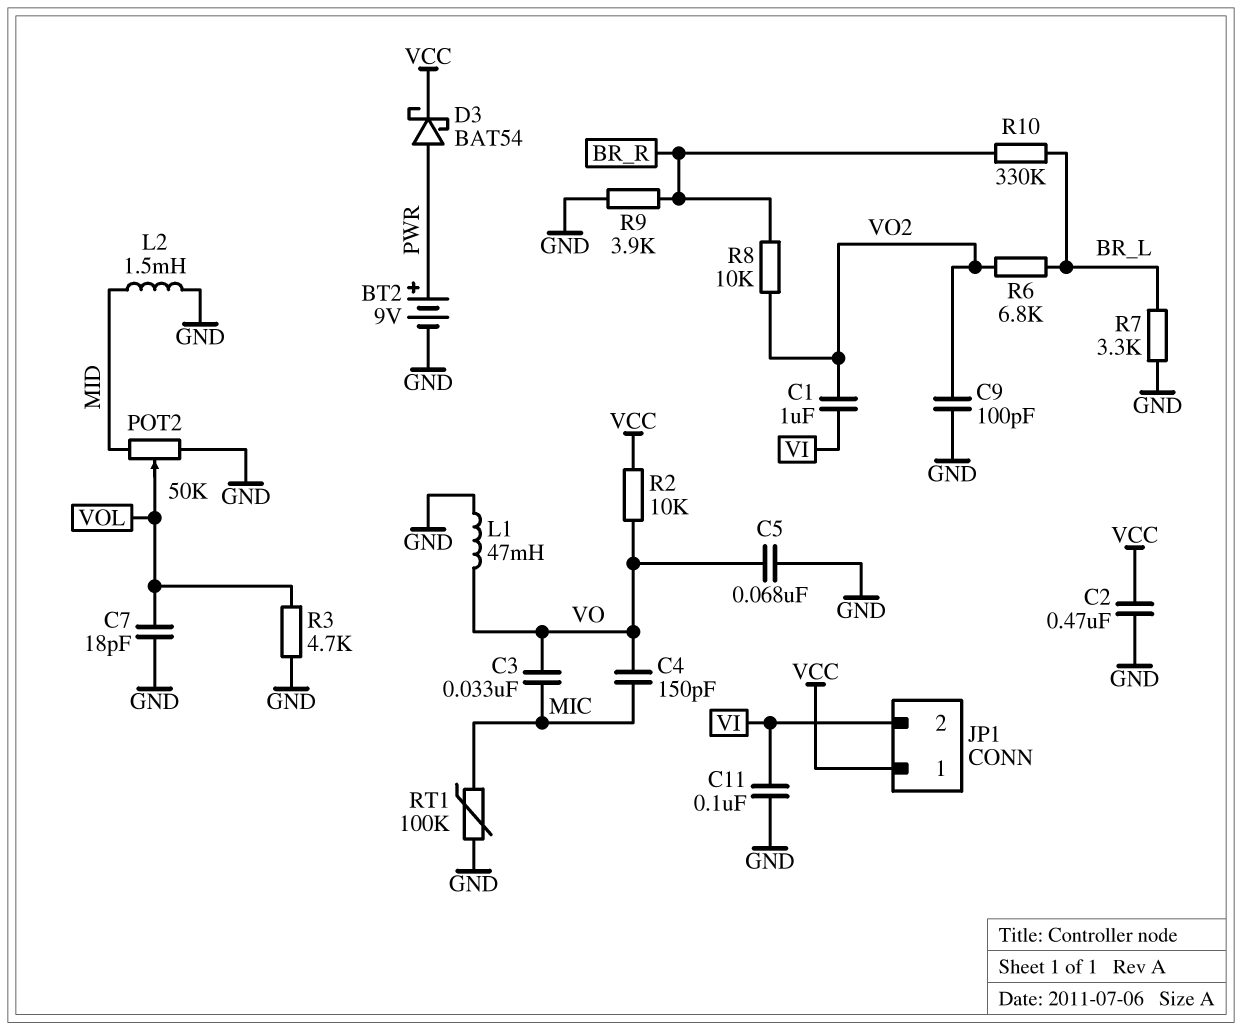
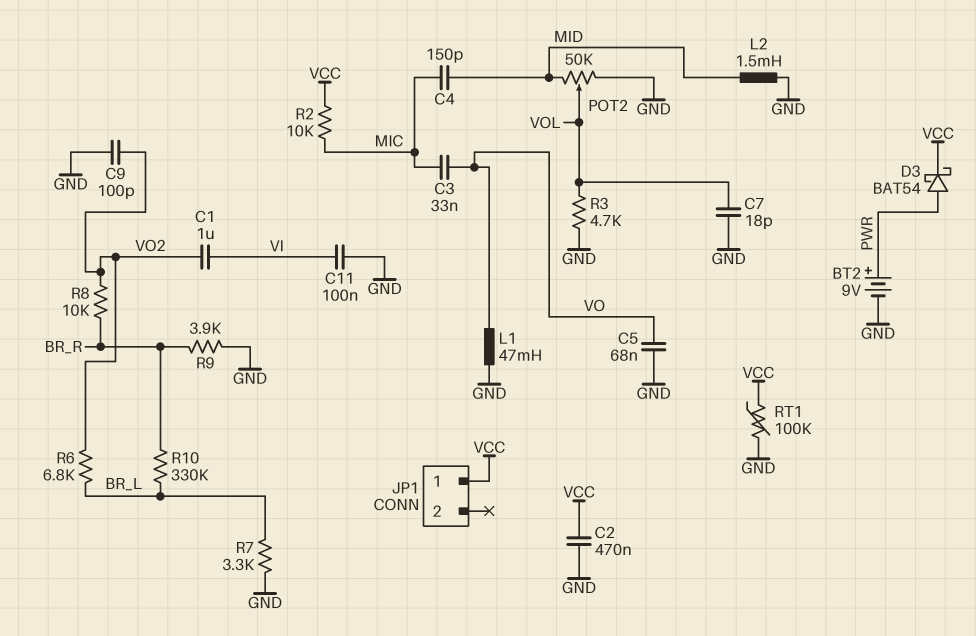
C4: 150pF (MIC, VO) -> 150pF (MIC, MID)
JP1 pin 2: VI -> none
R2: 10k (VCC, VO) -> 10k (MIC, VCC)
RT1: 100k (GND, MIC) -> 100k (GND, VCC)

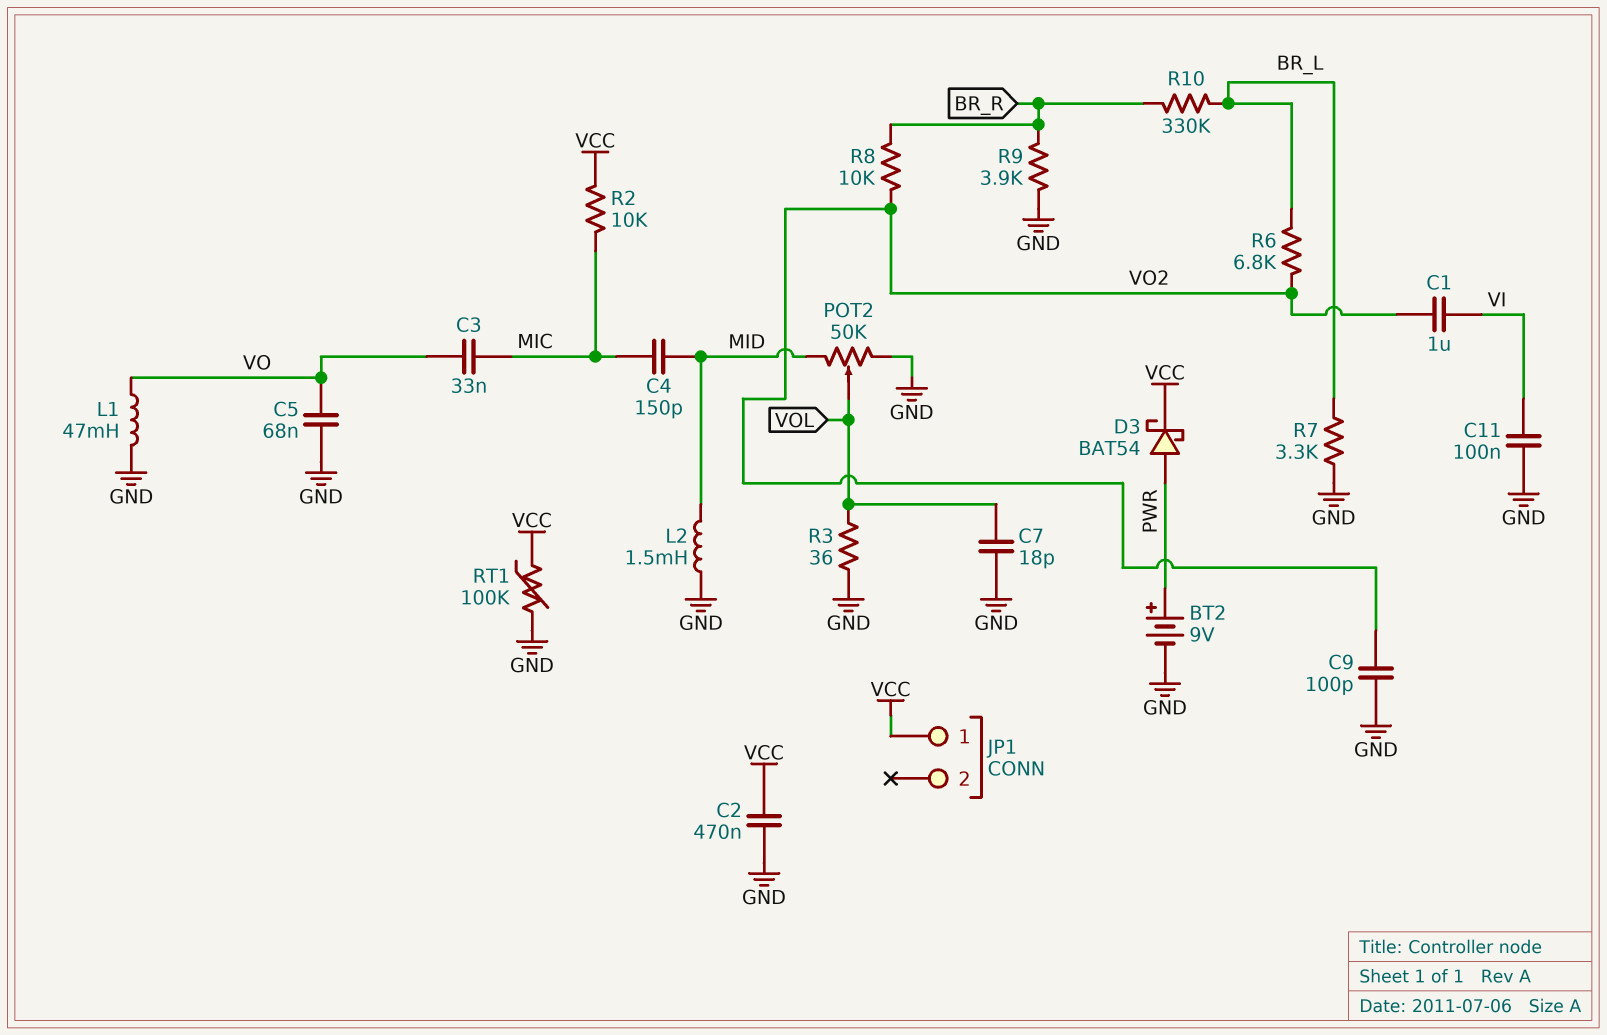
R3: 4.7k (GND, VOL) -> 36 (GND, VOL)

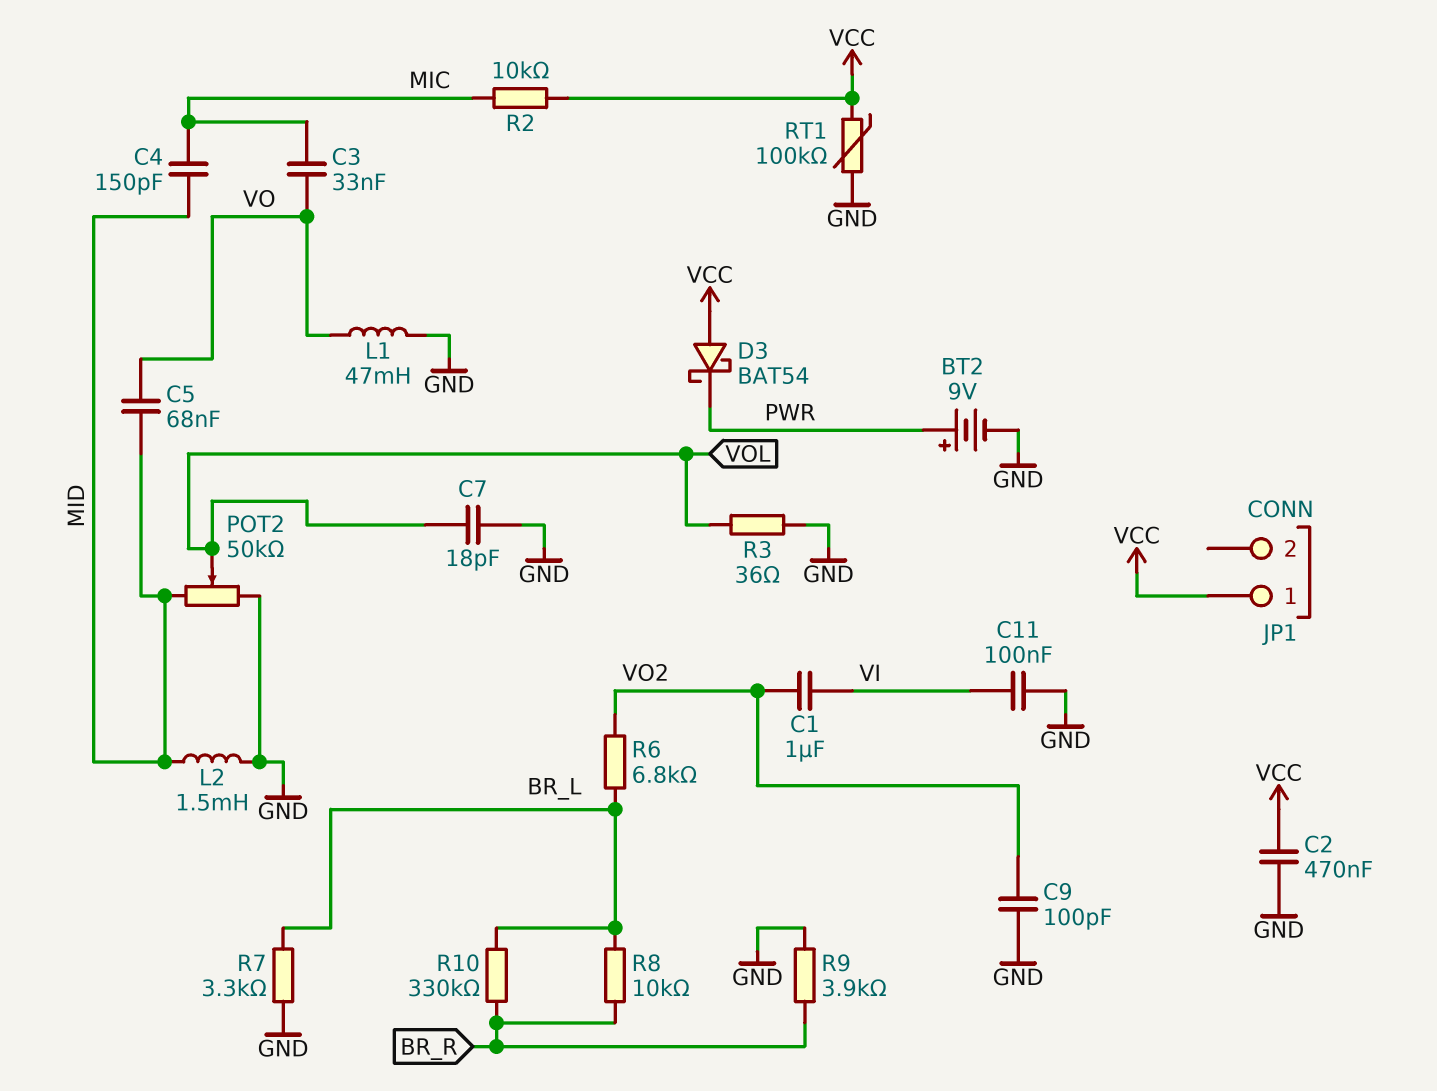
C5: 68nF (GND, VO) -> 68nF (MID, VO)
D3: schottky BAT54 (A PWR, K VCC) -> schottky BAT54 (A VCC, K PWR)
R8: 10k (BR_R, VO2) -> 10k (BR_L, BR_R)

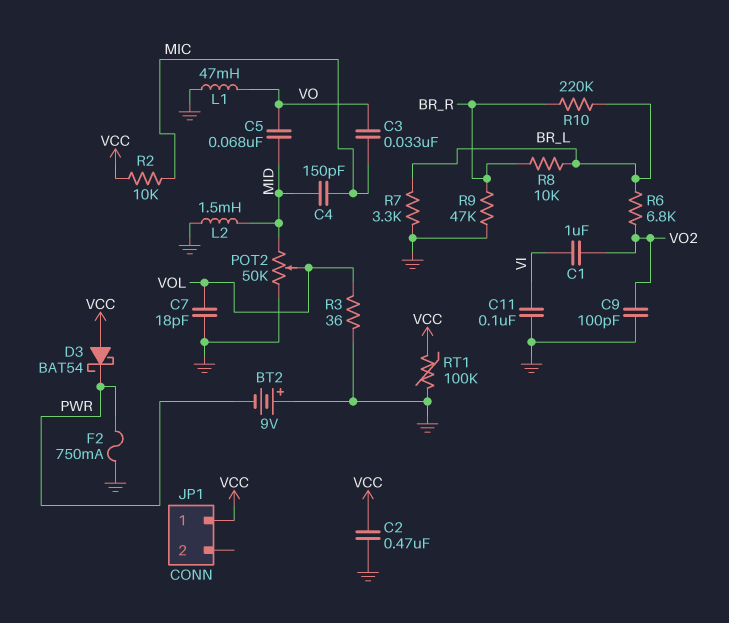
BT2: 9V (plus PWR, minus GND) -> 9V (plus GND, minus PWR)
F2: none -> 750mA (GND, PWR)
R9: 3.9k (BR_R, GND) -> 47k (BR_R, GND)
R10: 330k (BR_L, BR_R) -> 220k (BR_L, BR_R)

